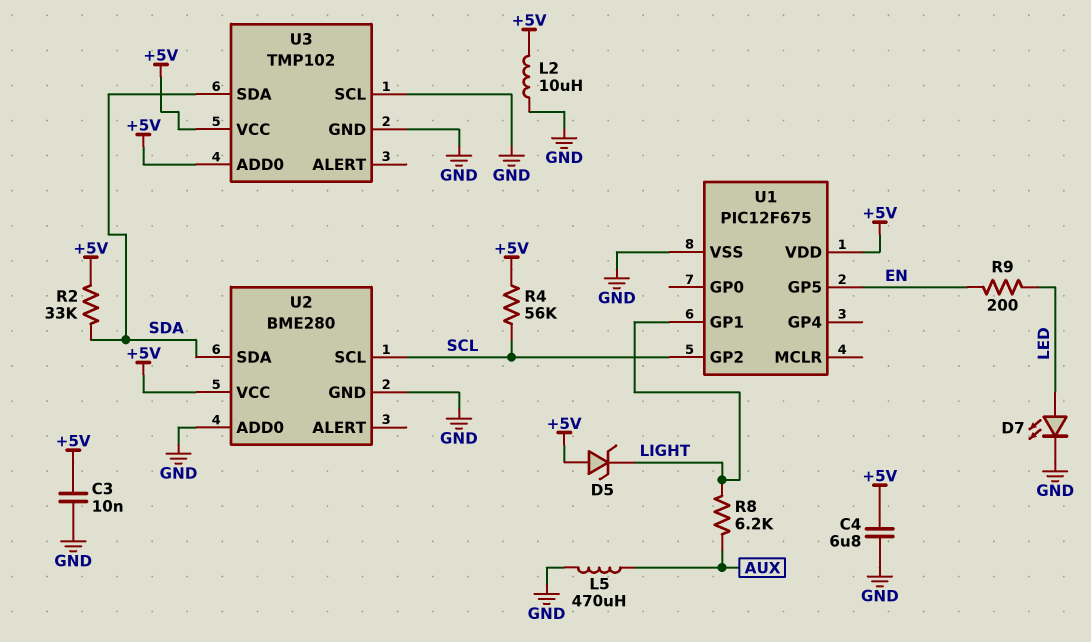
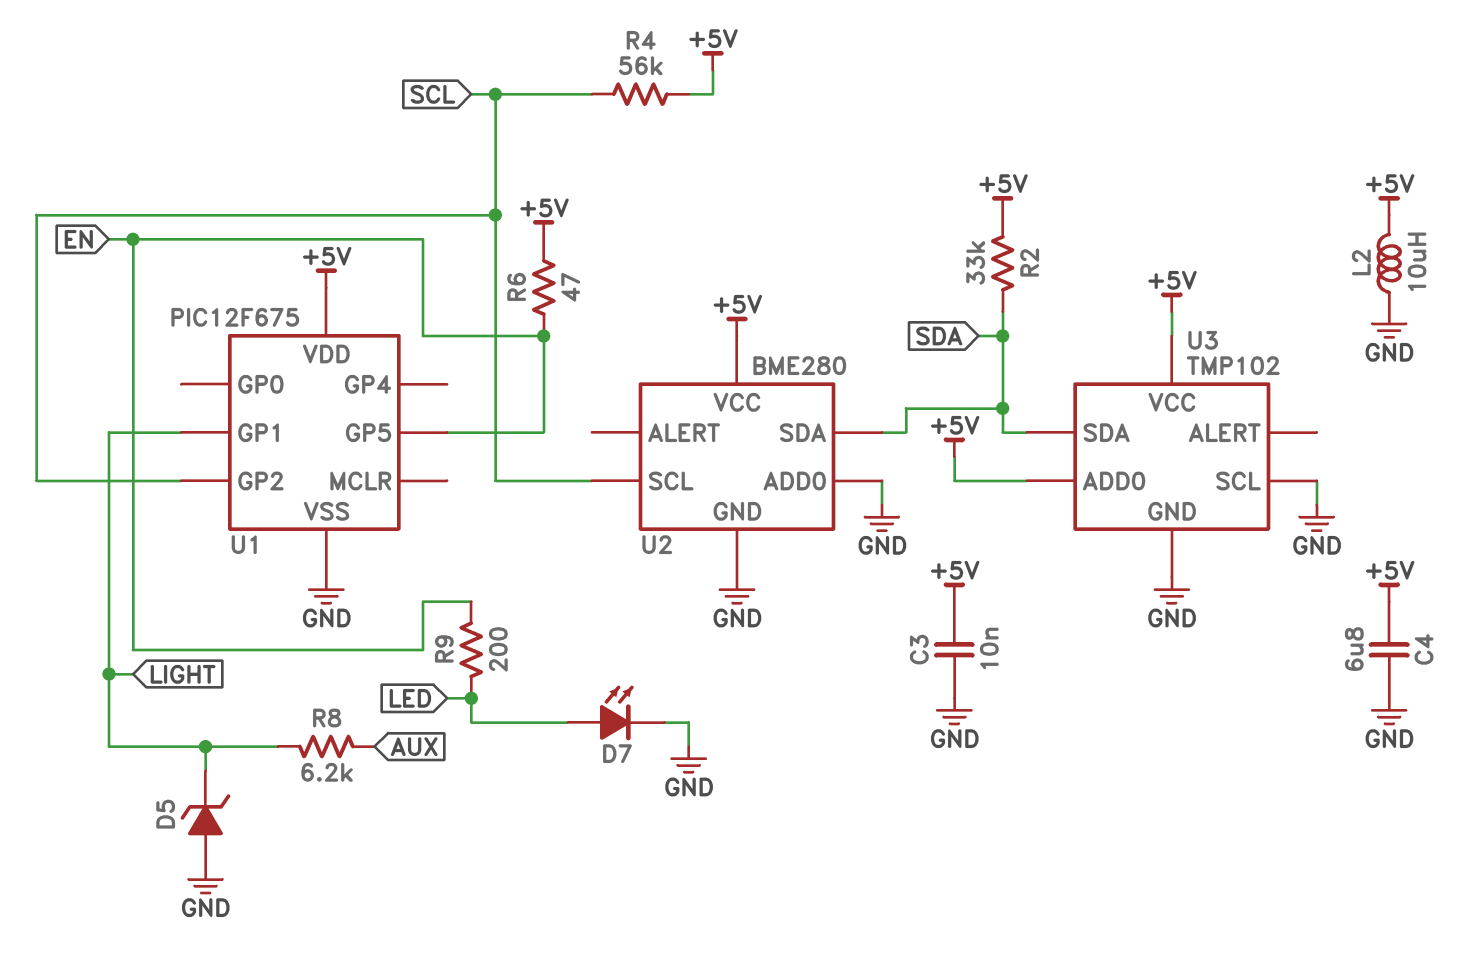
D5: zener (A +5V, K LIGHT) -> zener (A GND, K LIGHT)
L5: 470uH (AUX, GND) -> none
R6: none -> 47 (+5V, EN)

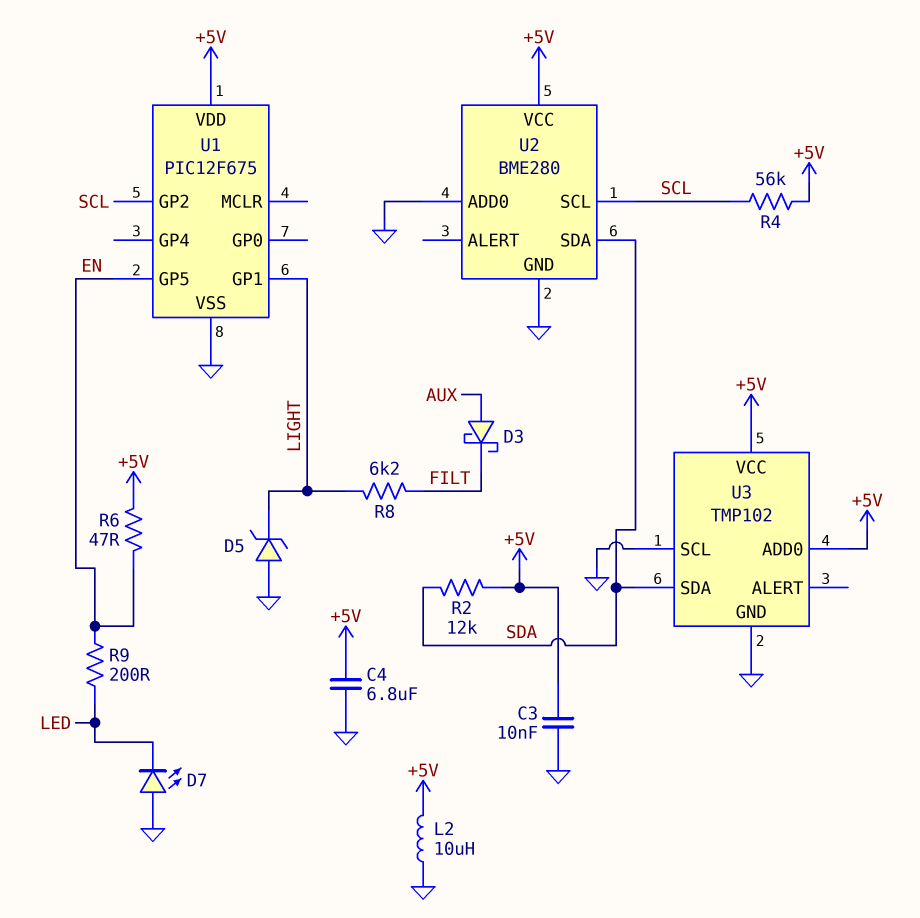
D3: none -> schottky (A AUX, K FILT)
D7: LED (A LED, K GND) -> LED (A GND, K LED)
R2: 33k (+5V, SDA) -> 12k (+5V, SDA)
R8: 6.2k (AUX, LIGHT) -> 6.2k (FILT, LIGHT)

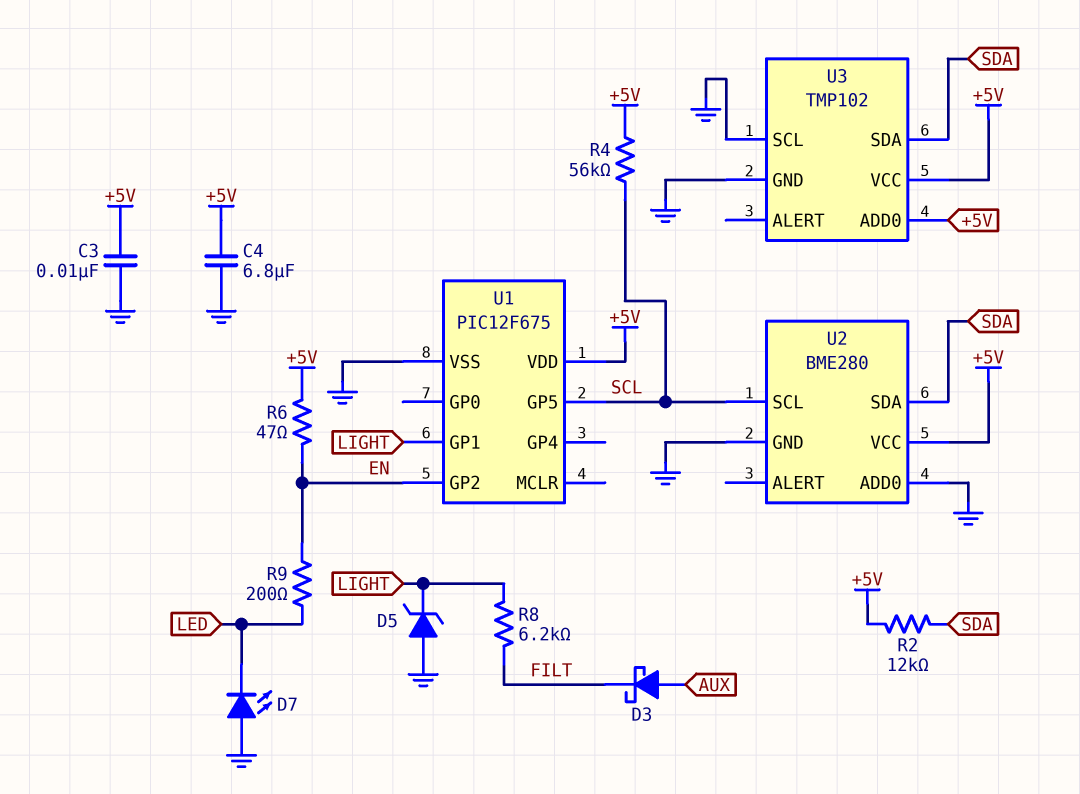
L2: 10uH (+5V, GND) -> none
U1 pin GP2: SCL -> EN
U1 pin GP5: EN -> SCL

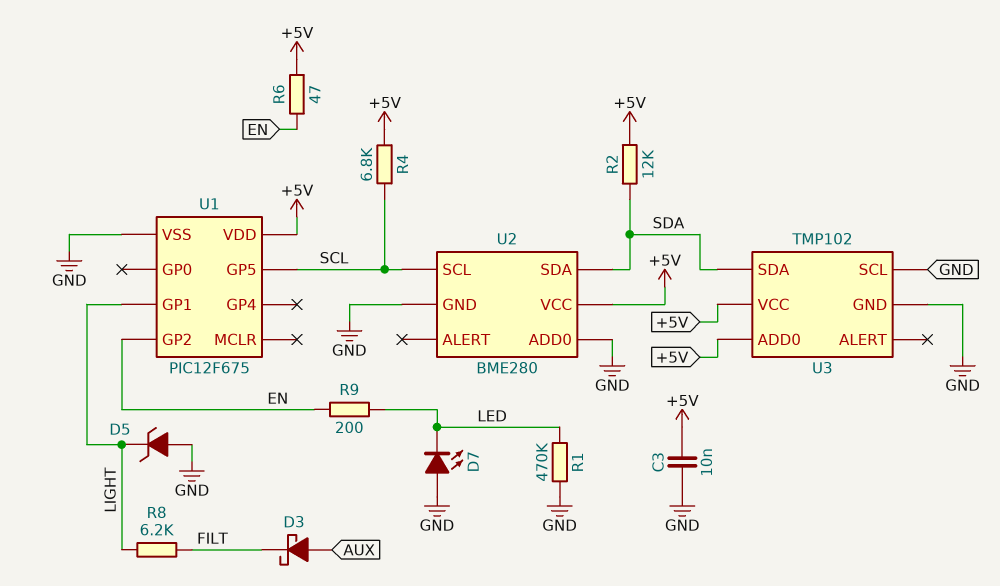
C4: 6.8uF (+5V, GND) -> none
R1: none -> 470k (GND, LED)
R4: 56k (+5V, SCL) -> 6.8k (+5V, SCL)

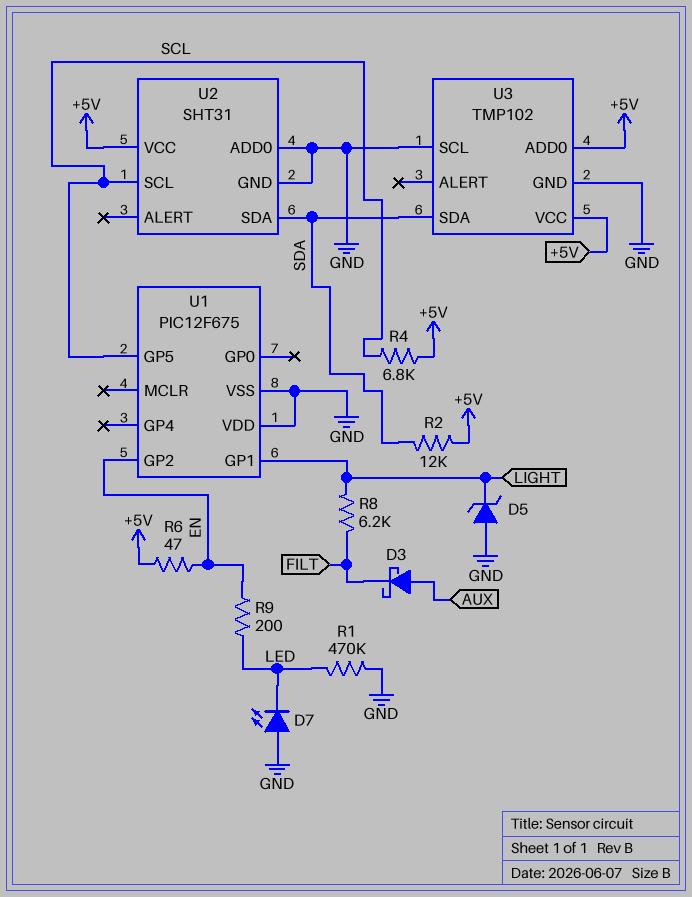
C3: 10nF (+5V, GND) -> none
U1 pin VDD: +5V -> GND
U2: BME280 -> SHT31

